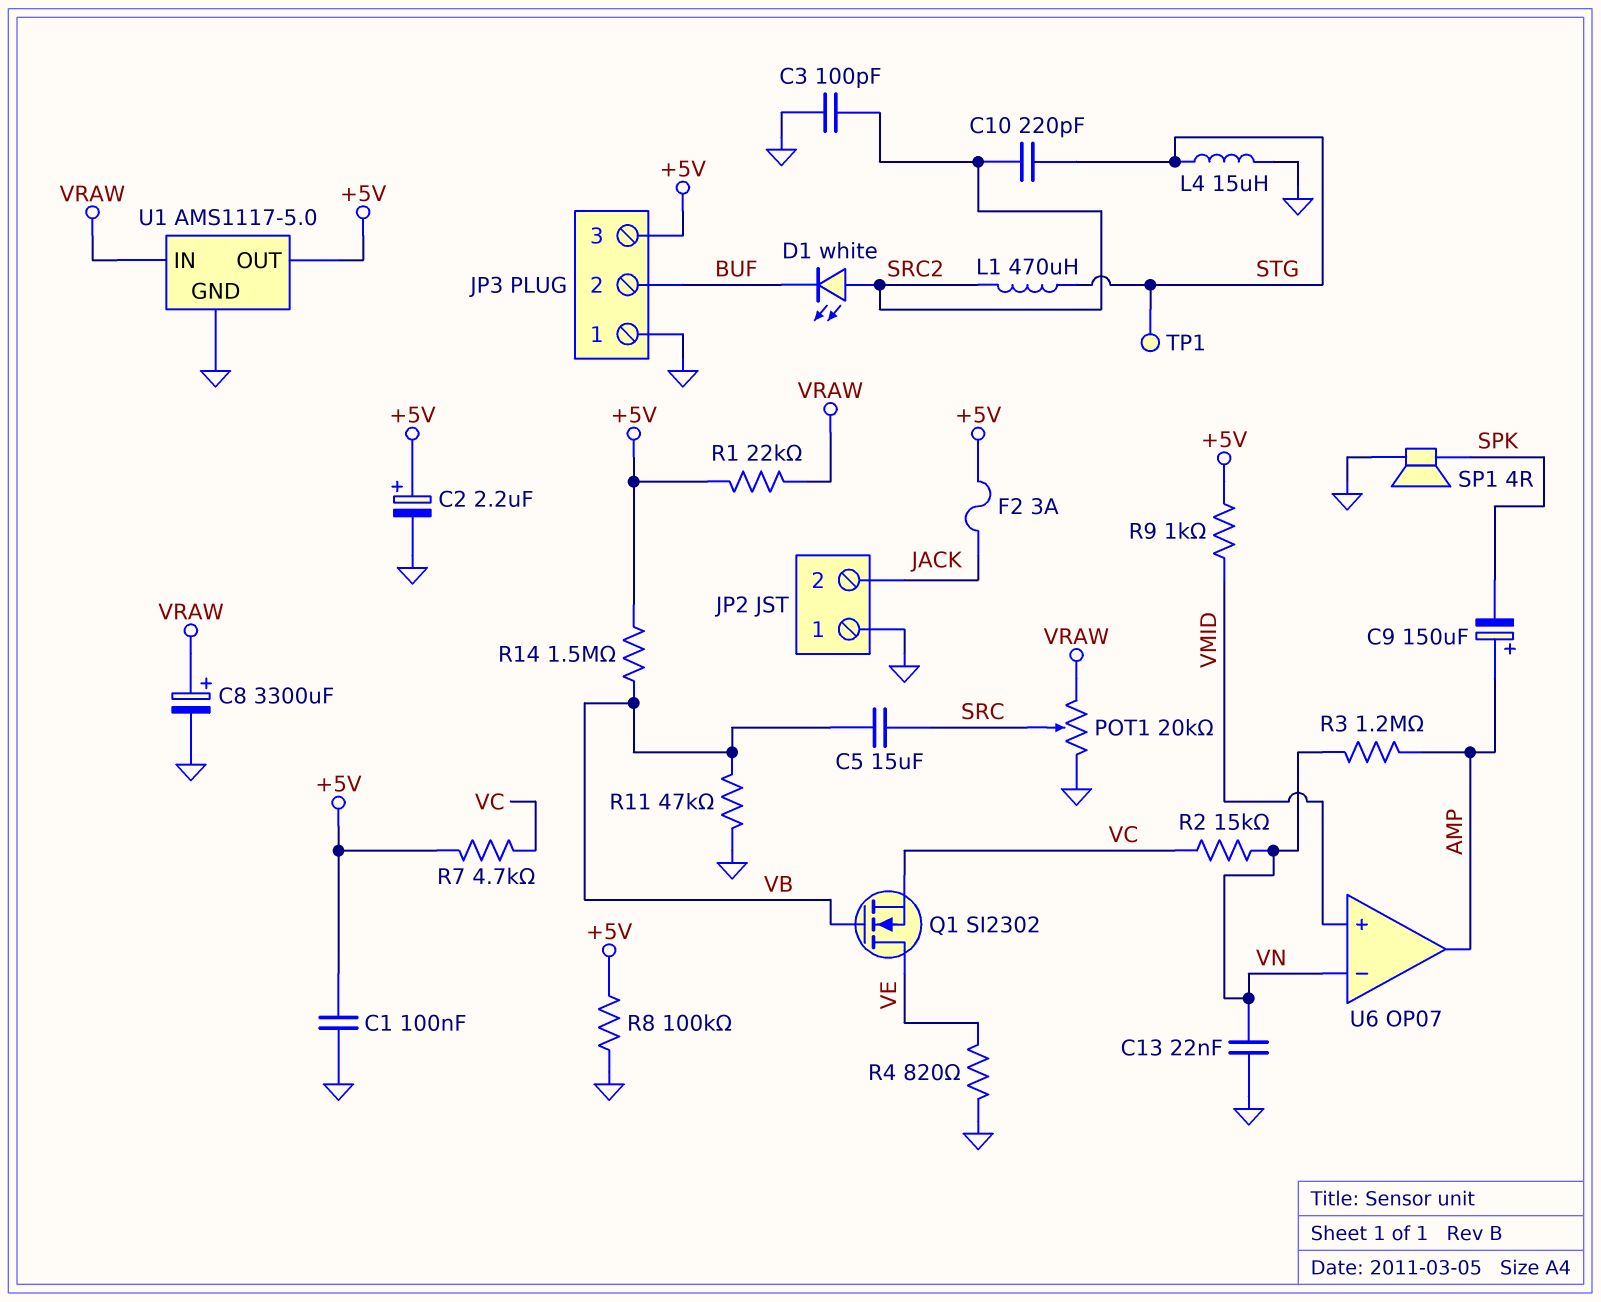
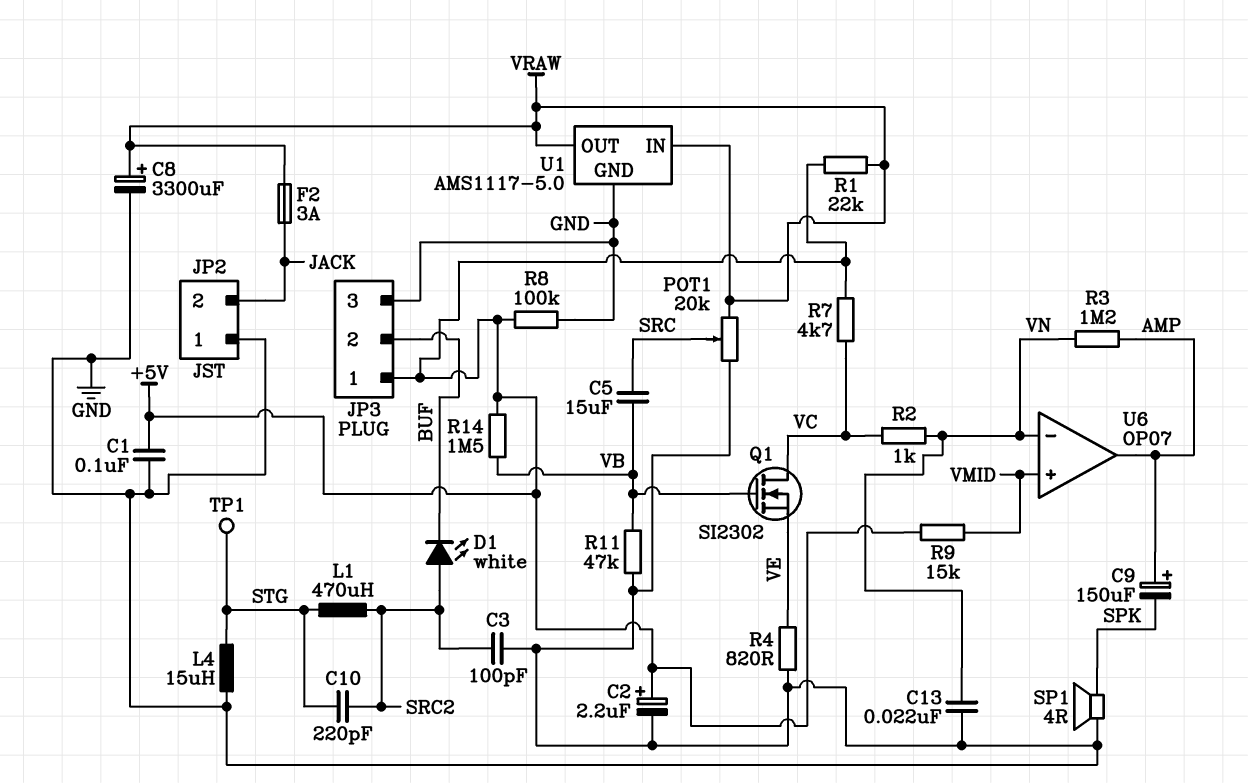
F2: 3A (+5V, JACK) -> 3A (JACK, VRAW)
JP3 pin 1: GND -> +5V
JP3 pin 3: +5V -> GND
Q1: NMOS SI2302 (G VB, D VE, S VC) -> NMOS SI2302 (G VB, D VC, S VE)
R2: 15k (VC, VN) -> 1k (VC, VN)
R9: 1k (+5V, VMID) -> 15k (+5V, VMID)
U1 pin OUT: +5V -> VRAW

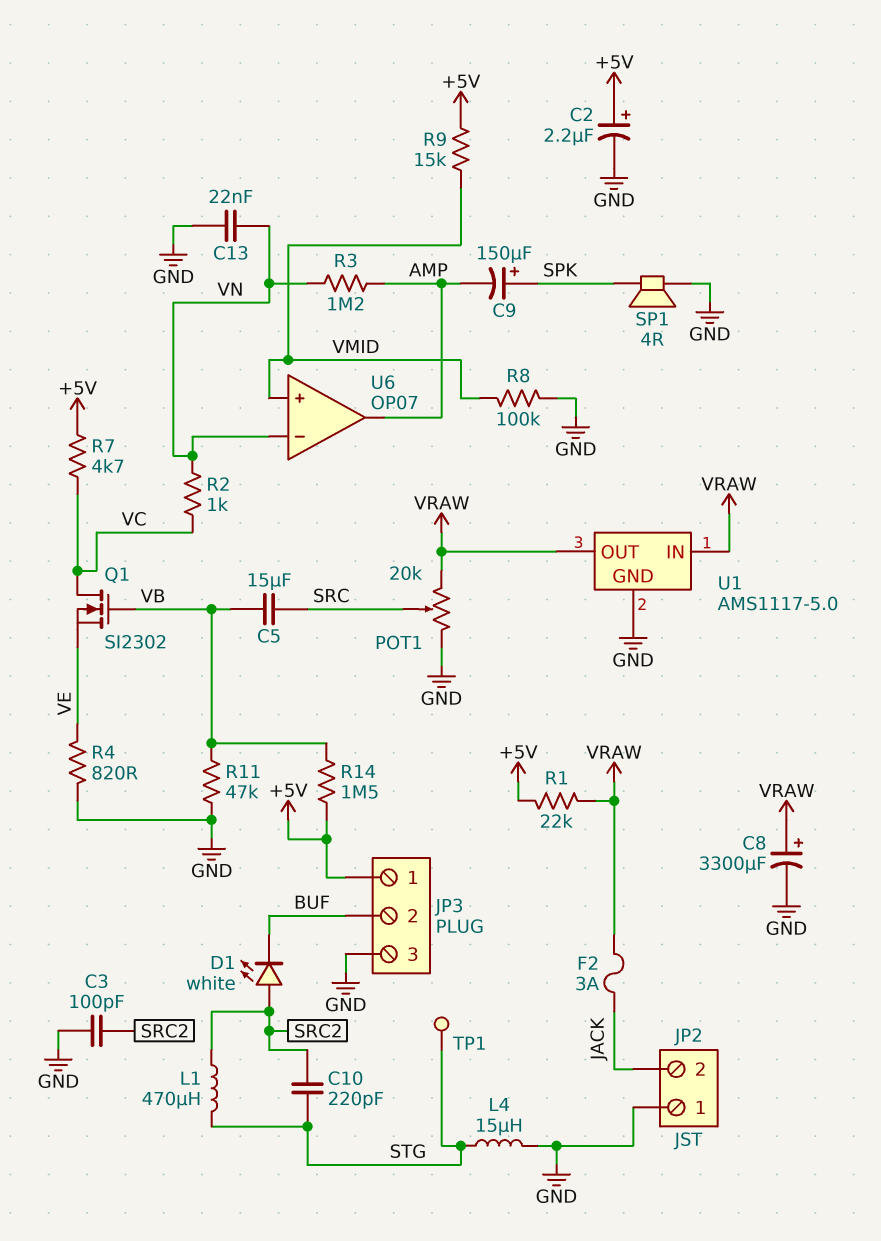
C1: 100nF (+5V, GND) -> none
C9: 150uF (plus AMP, minus SPK) -> 150uF (plus SPK, minus AMP)
R8: 100k (+5V, GND) -> 100k (GND, VMID)

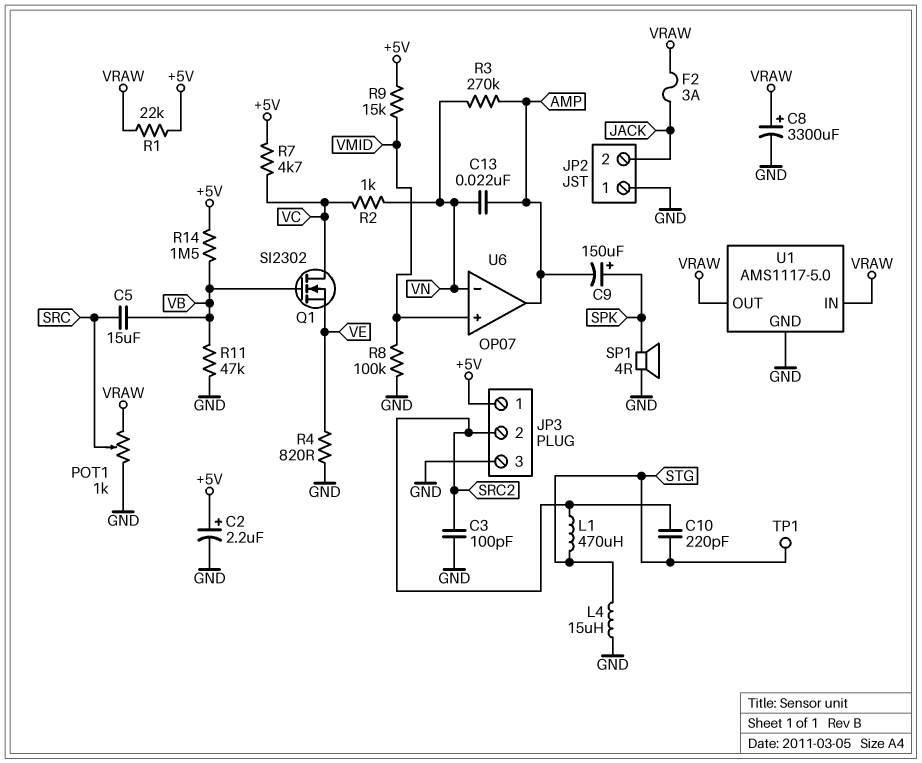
C13: 22nF (GND, VN) -> 22nF (AMP, VN)
D1: LED white (A SRC2, K BUF) -> none
JP3 pin 2: BUF -> SRC2
POT1: 20k (GND, VRAW, wiper SRC) -> 1k (GND, VRAW, wiper SRC)
R3: 1.2M (AMP, VN) -> 270k (AMP, VN)

